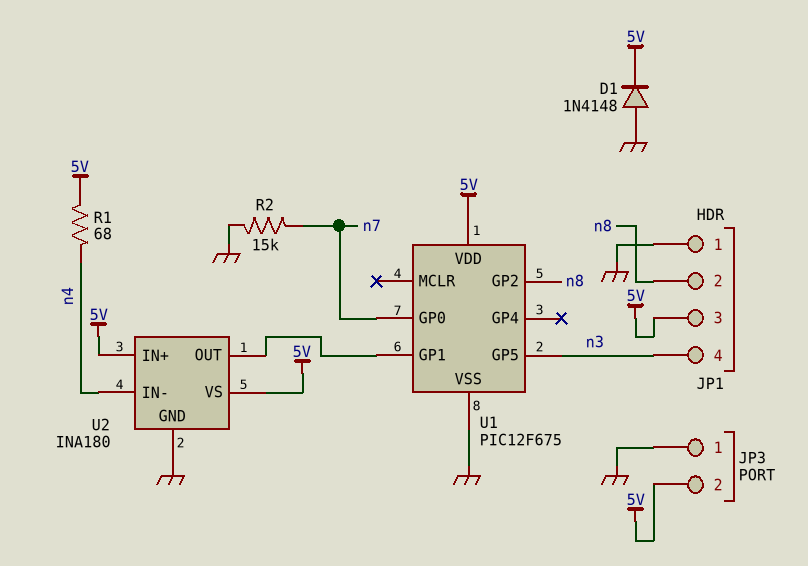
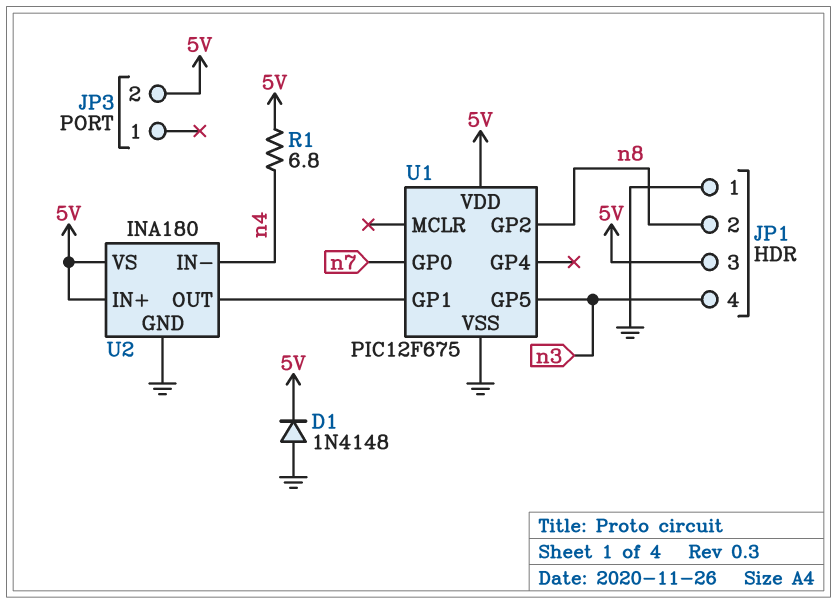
JP3 pin 1: GND -> none
R1: 68 (5V, n4) -> 6.8 (5V, n4)
R2: 15k (GND, n7) -> none

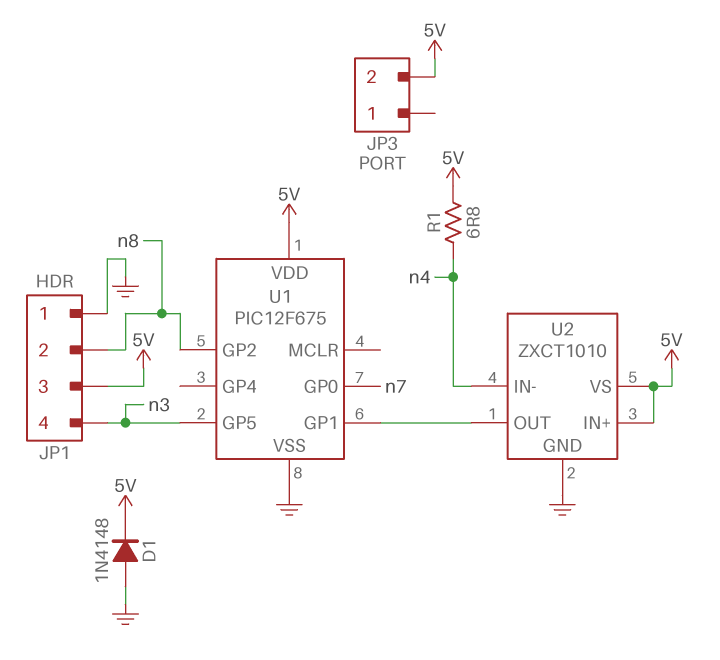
U2: INA180 -> ZXCT1010

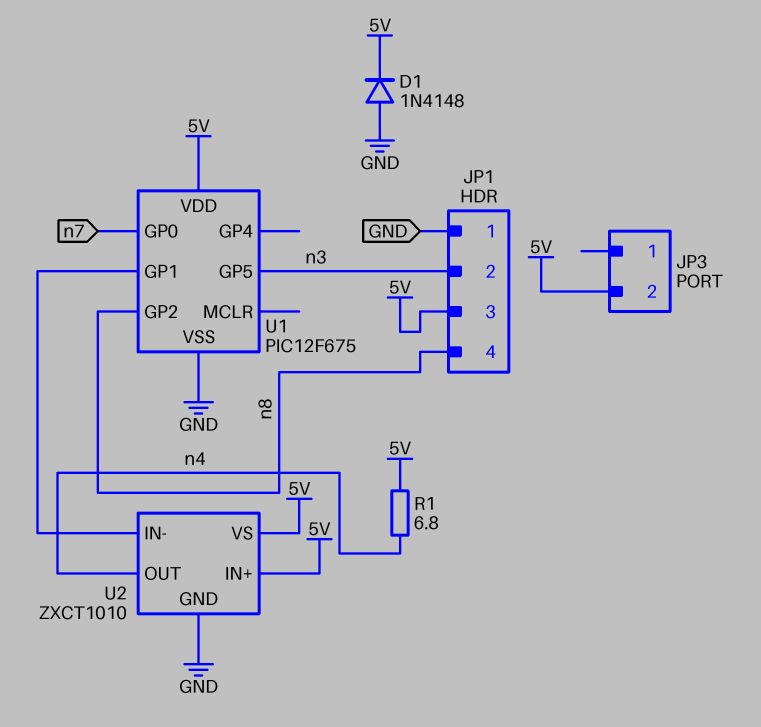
JP1 pin 2: n8 -> n3
JP1 pin 4: n3 -> n8
U2 pin IN-: n4 -> U1/GP1
U2 pin OUT: U1/GP1 -> n4

